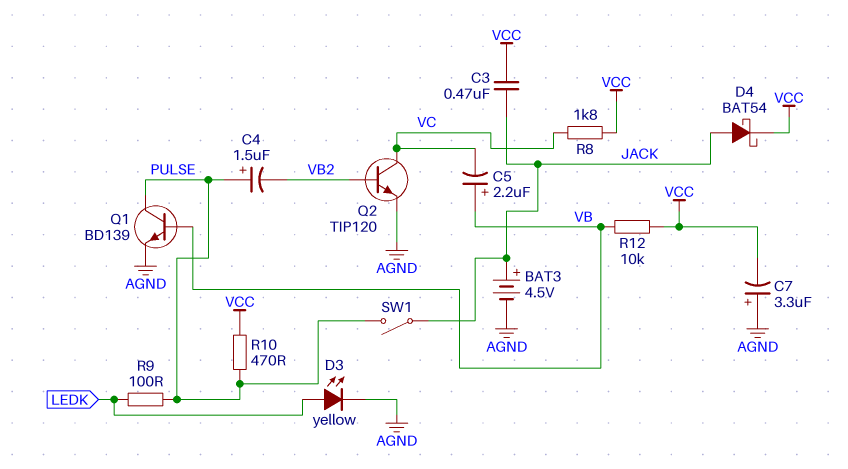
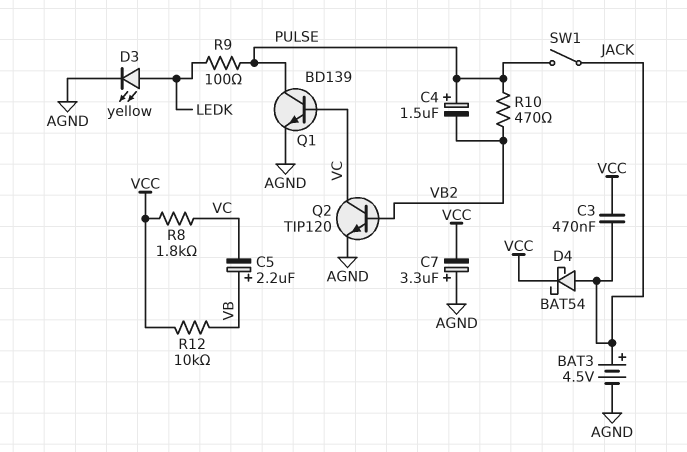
Q1: NPN BD139 (B VB, C PULSE, E AGND) -> NPN BD139 (B VC, C PULSE, E AGND)
R10: 470 (PULSE, VCC) -> 470 (PULSE, VB2)

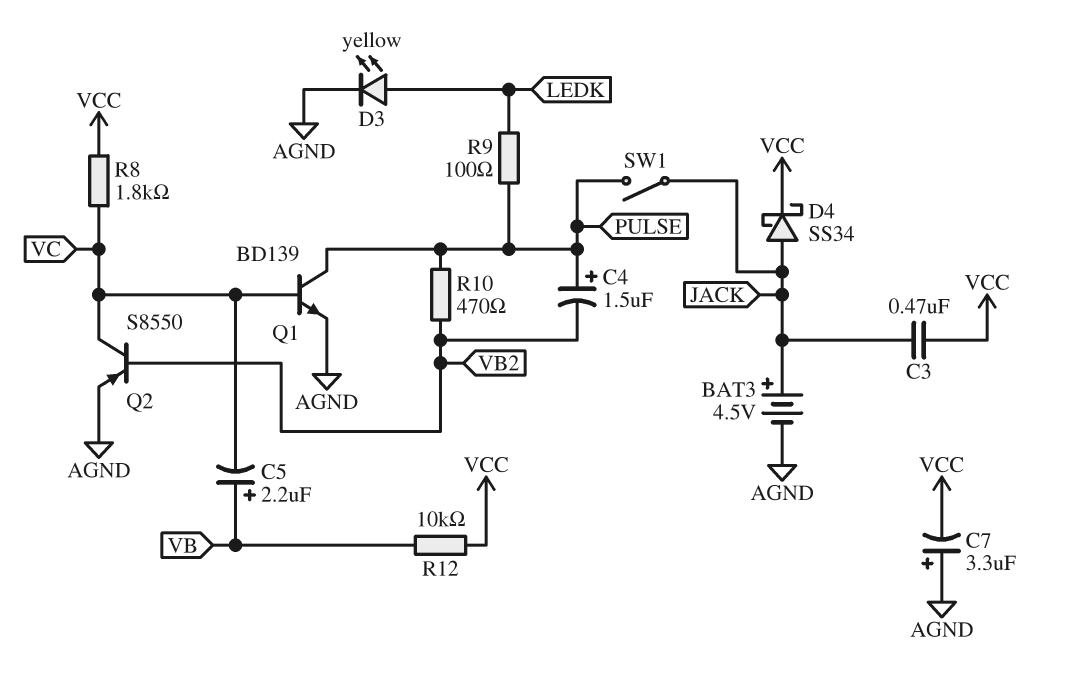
D4: schottky BAT54 (A JACK, K VCC) -> schottky SS34 (A JACK, K VCC)
Q2: NPN TIP120 (B VB2, C VC, E AGND) -> PNP S8550 (B VB2, C VC, E AGND)

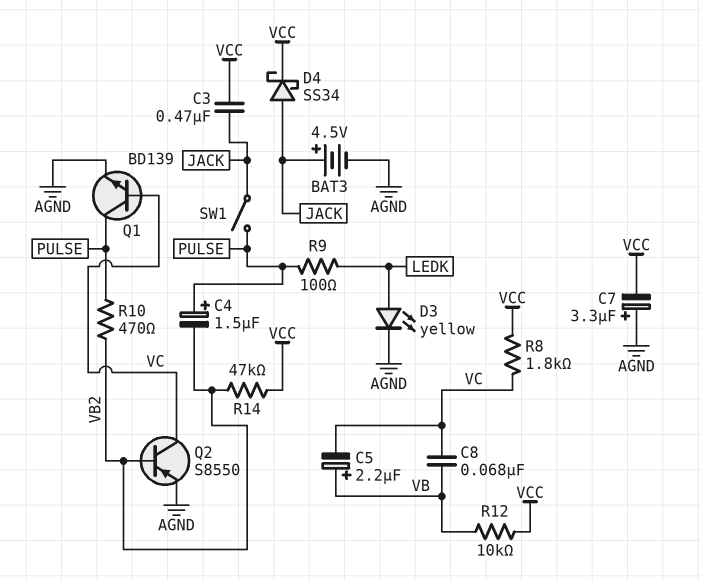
C8: none -> 68nF (VB, VC)
R14: none -> 47k (VB2, VCC)

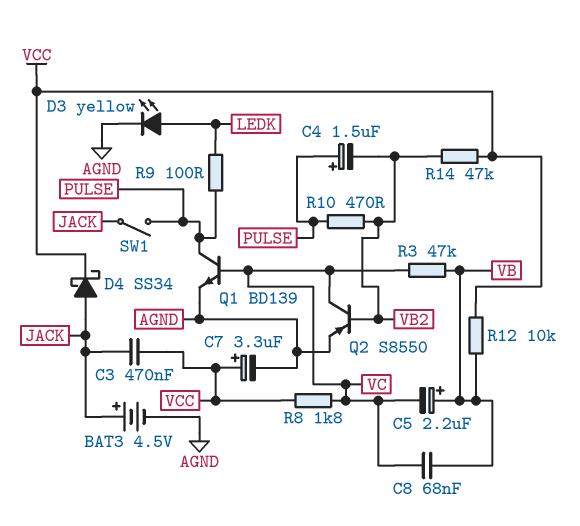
C7: 3.3uF (plus AGND, minus VCC) -> 3.3uF (plus VCC, minus AGND)
R3: none -> 47k (VB, VC)

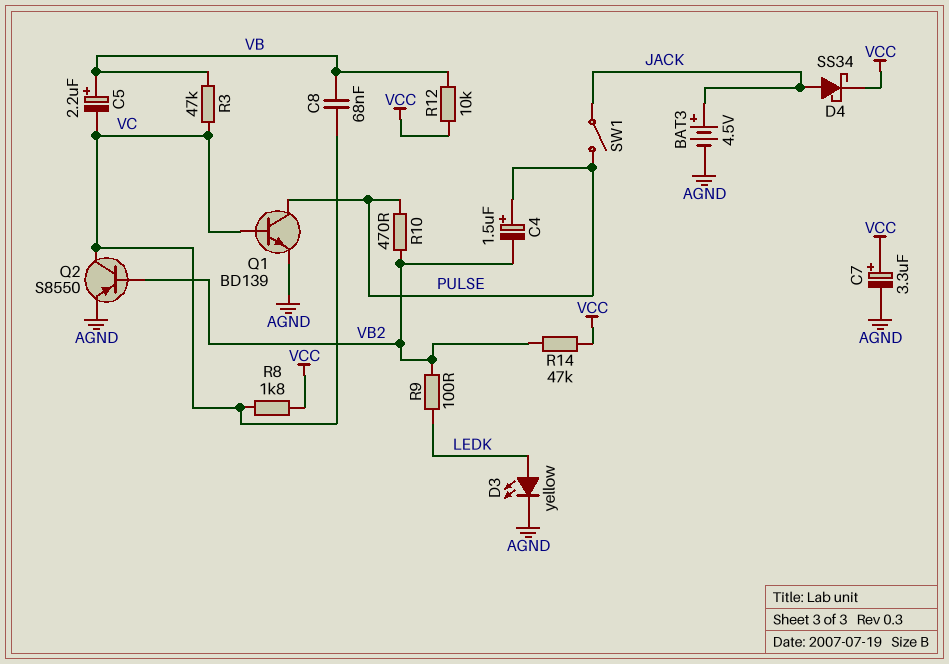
C3: 470nF (JACK, VCC) -> none
R9: 100 (LEDK, PULSE) -> 100 (LEDK, VB2)

